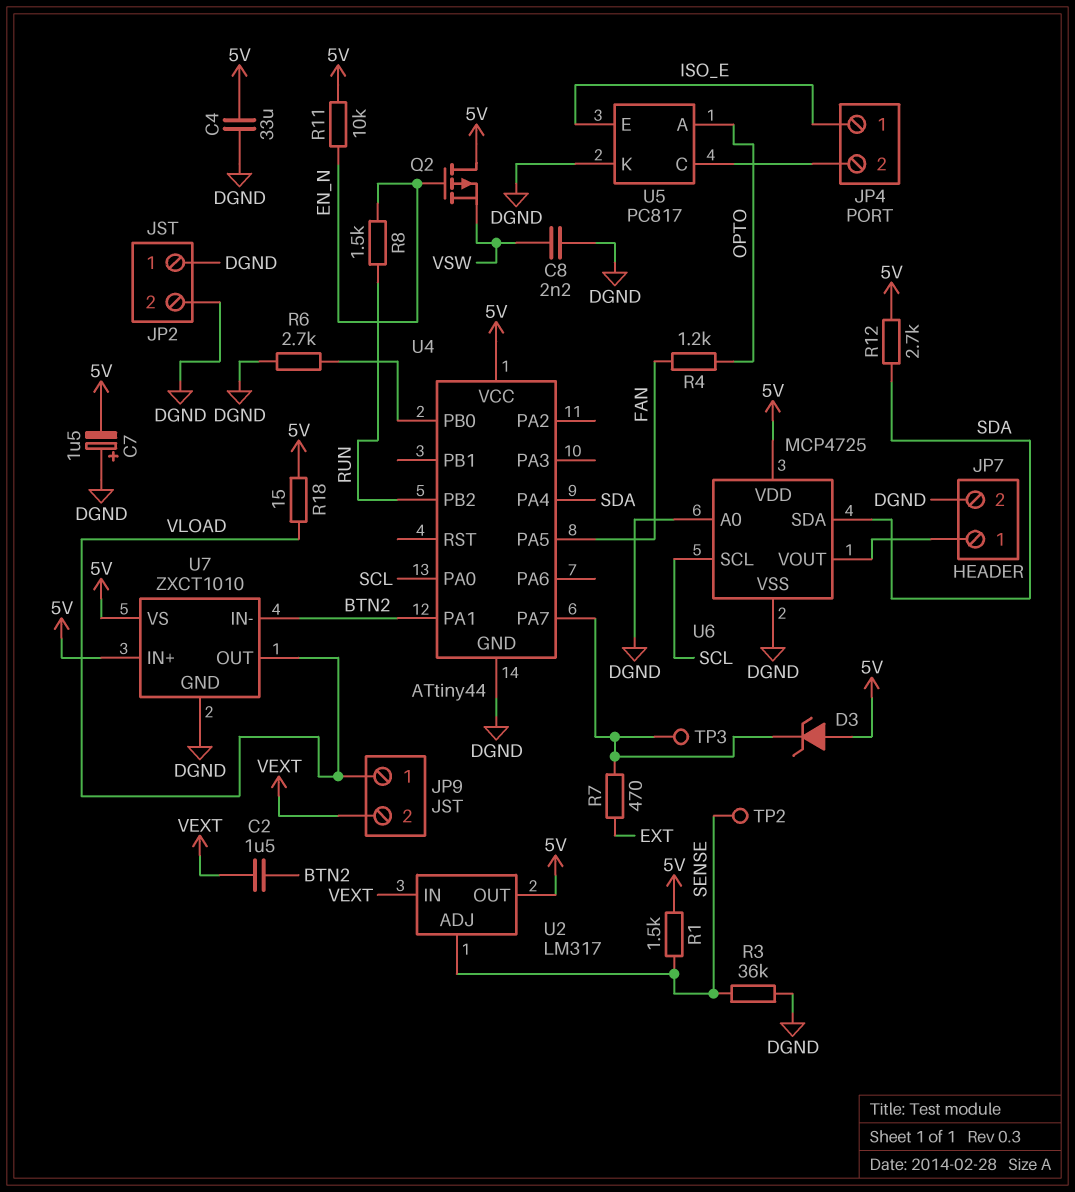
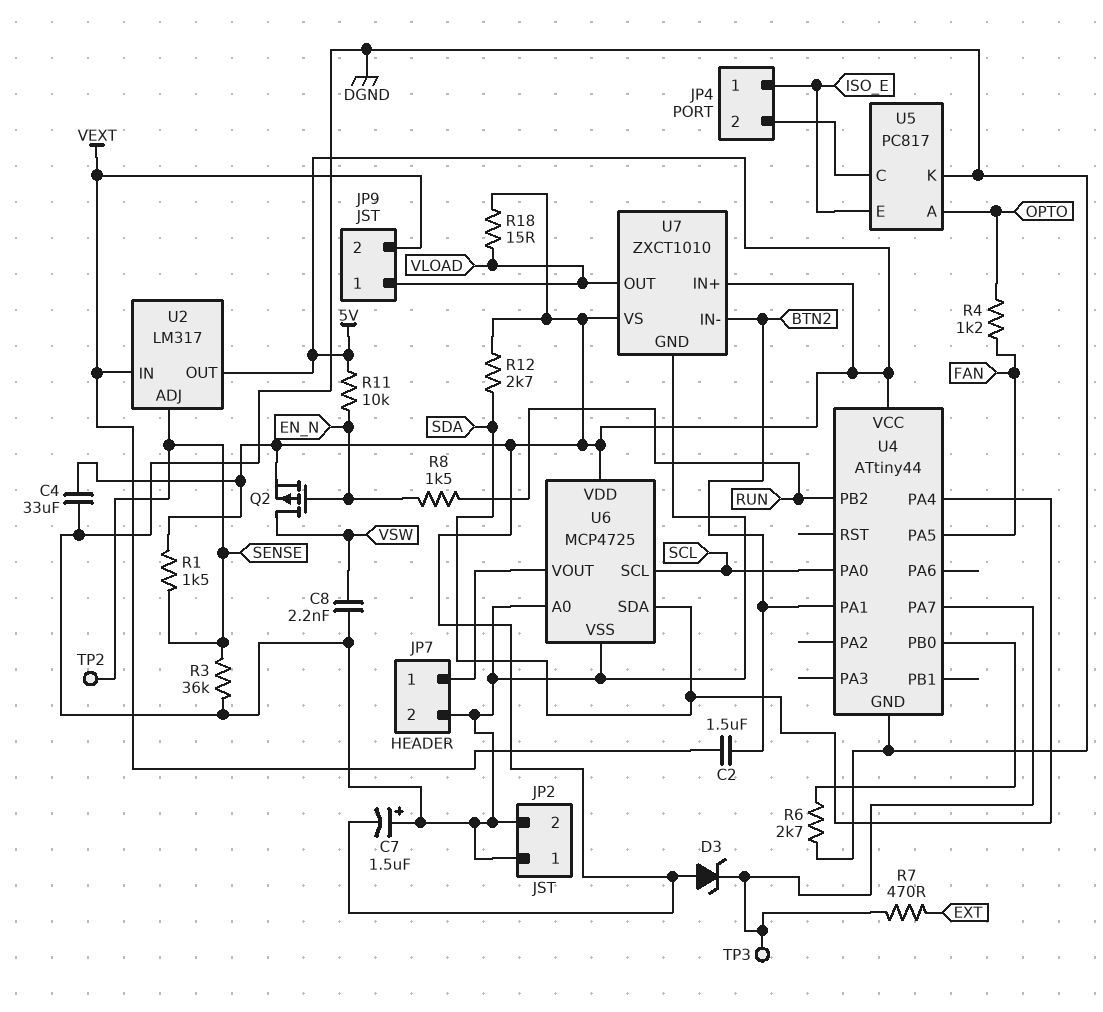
Q2: PMOS (G EN_N, D 5V, S VSW) -> PMOS (G EN_N, D VSW, S 5V)

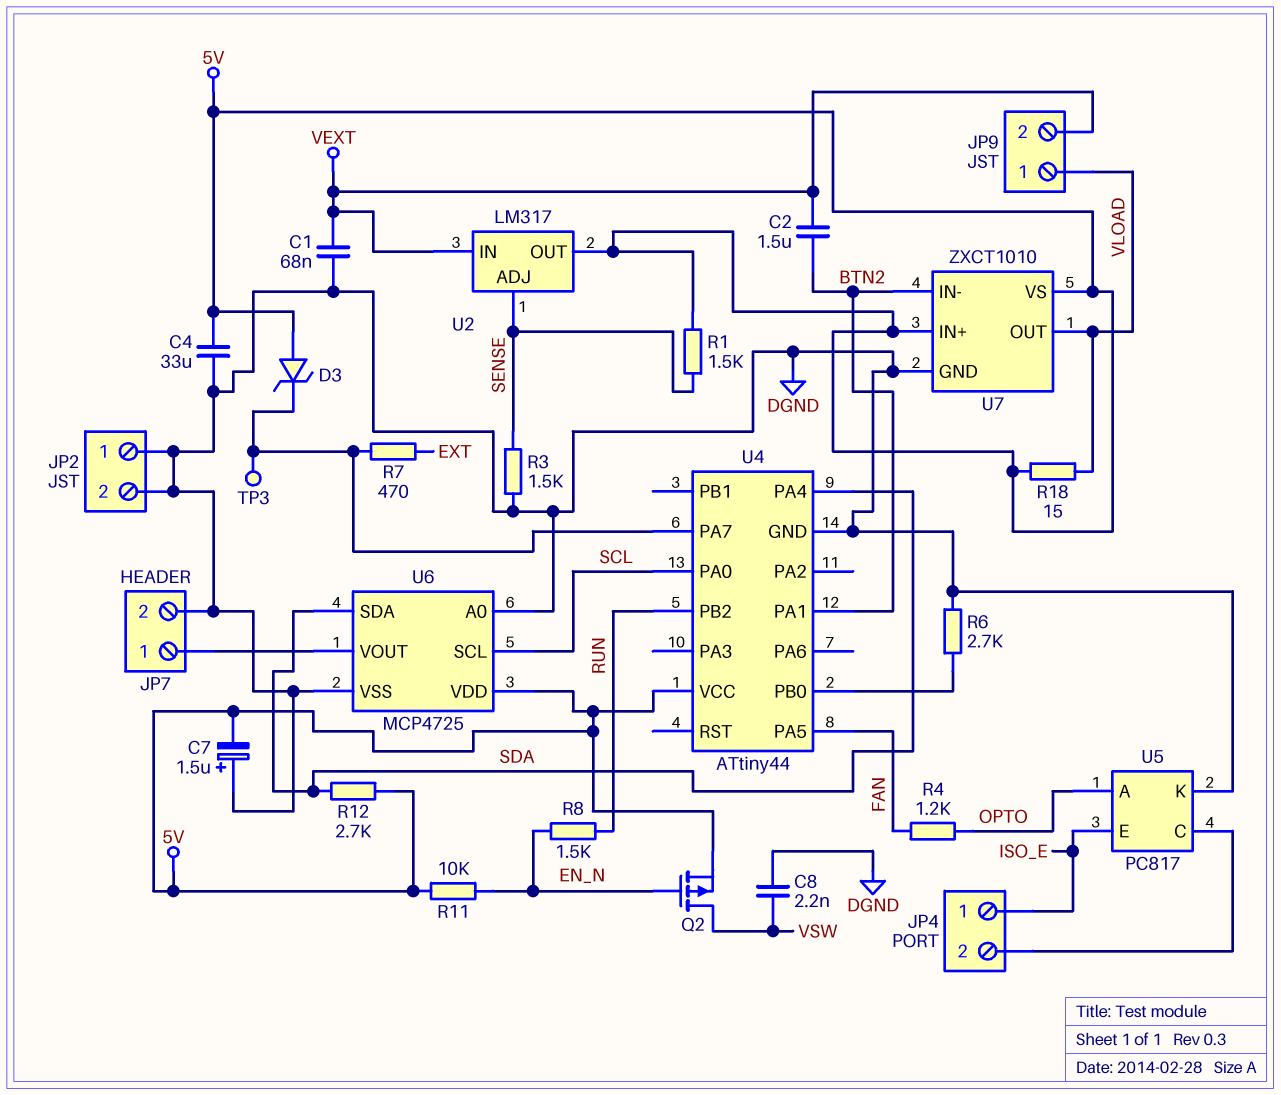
C1: none -> 68nF (DGND, VEXT)
R3: 36k (DGND, SENSE) -> 1.5k (DGND, SENSE)
TP2: test point (SENSE) -> none

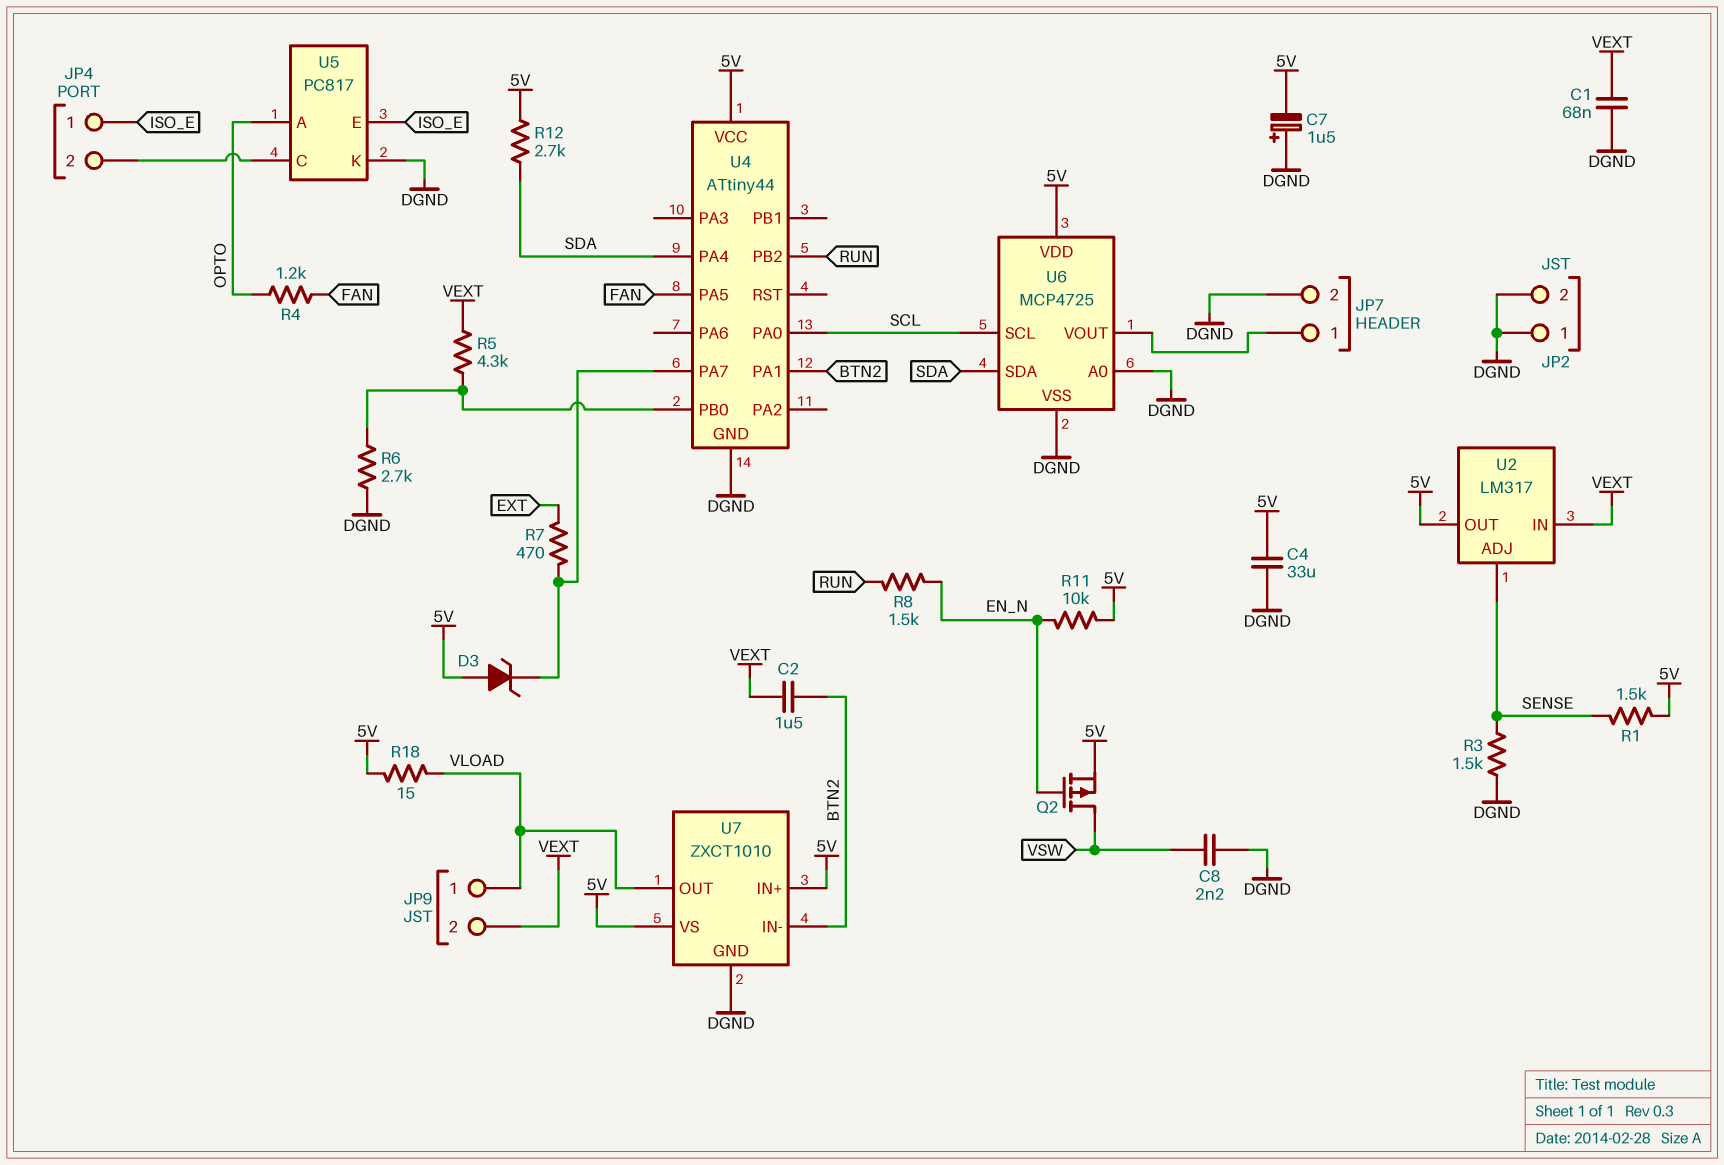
R5: none -> 4.3k (U4/PB0, VEXT)
TP3: test point (U4/PA7) -> none

